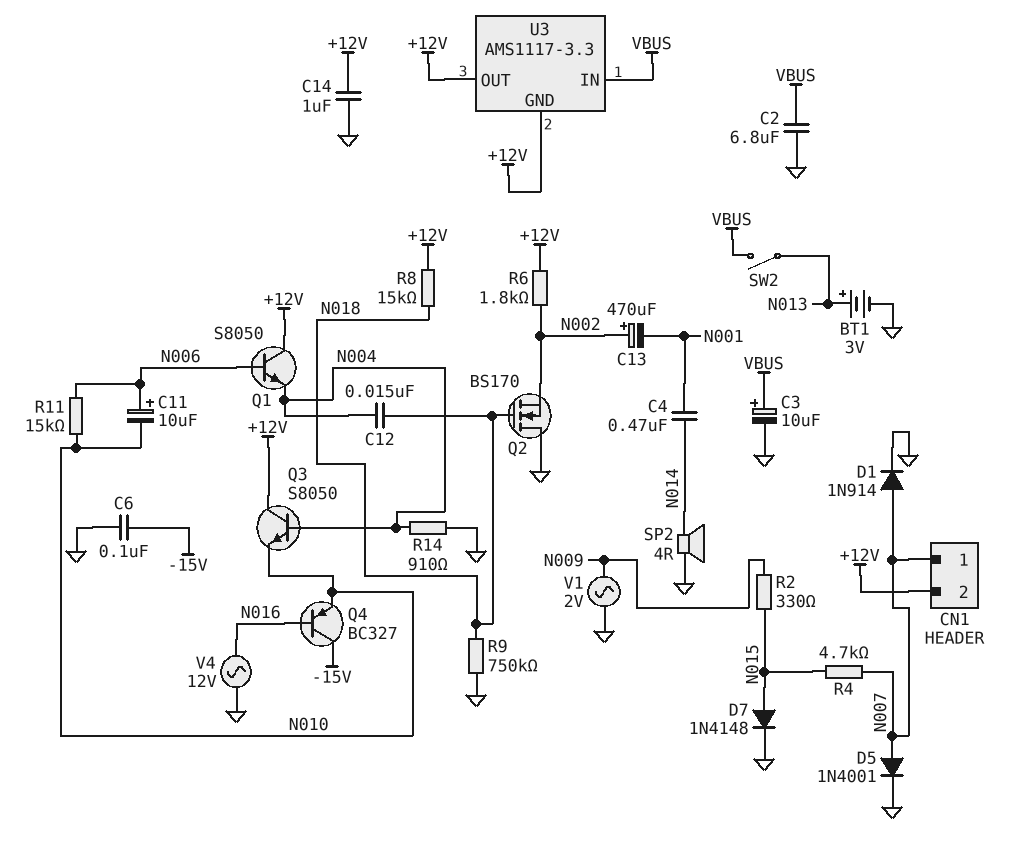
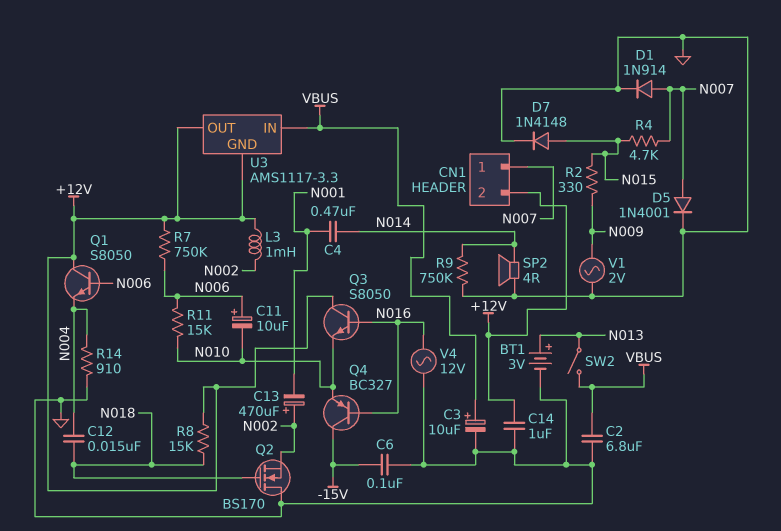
L3: none -> 1mH (+12V, N002)
Q3: NPN S8050 (B N004, C +12V, E N010) -> NPN S8050 (B N016, C +12V, E N010)
R6: 1.8k (+12V, N002) -> none
R7: none -> 750k (+12V, N006)
R9: 750k (GND, N018) -> 750k (GND, N014)

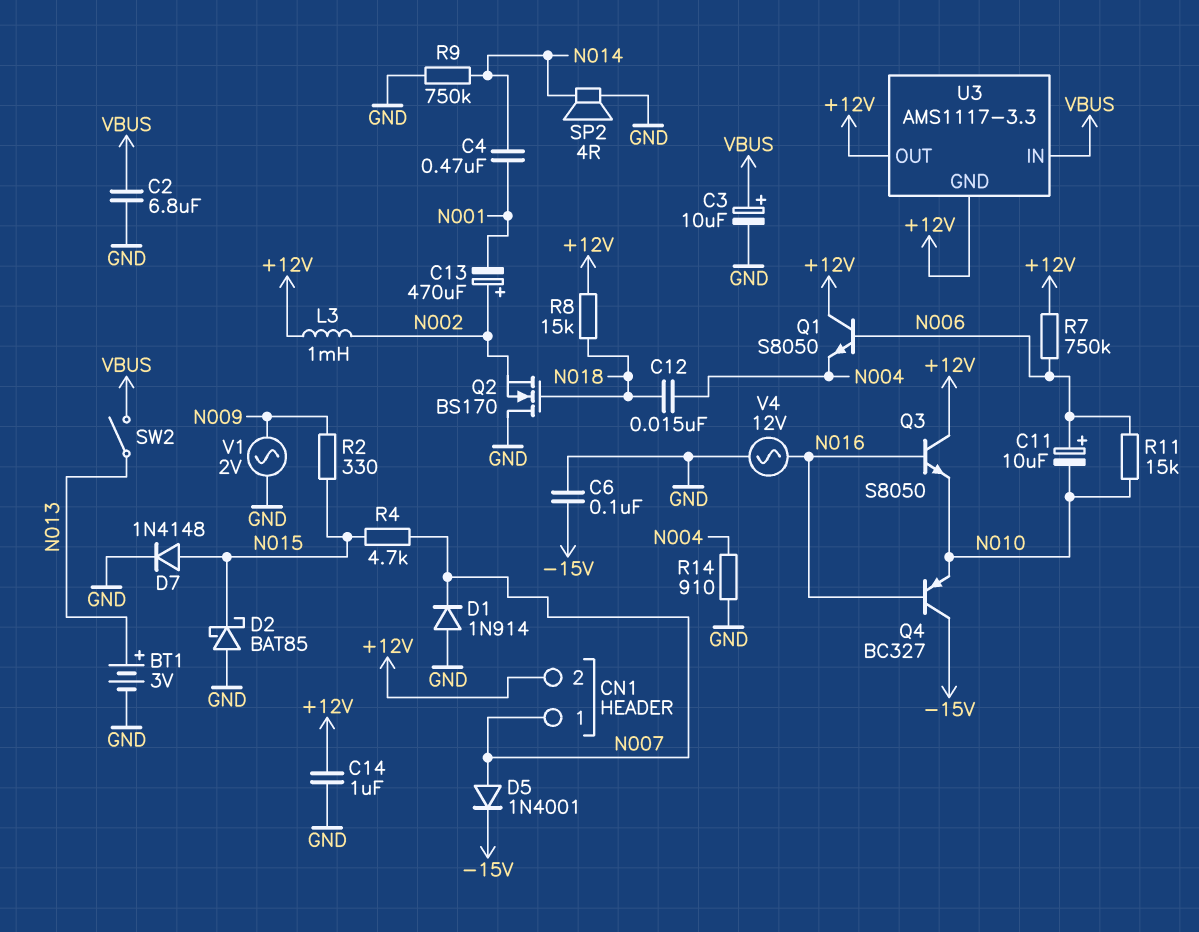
D1: diode 1N914 (A N007, K GND) -> diode 1N914 (A GND, K N007)
D2: none -> schottky BAT85 (A GND, K N015)
D5: diode 1N4001 (A N007, K GND) -> diode 1N4001 (A N007, K -15V)

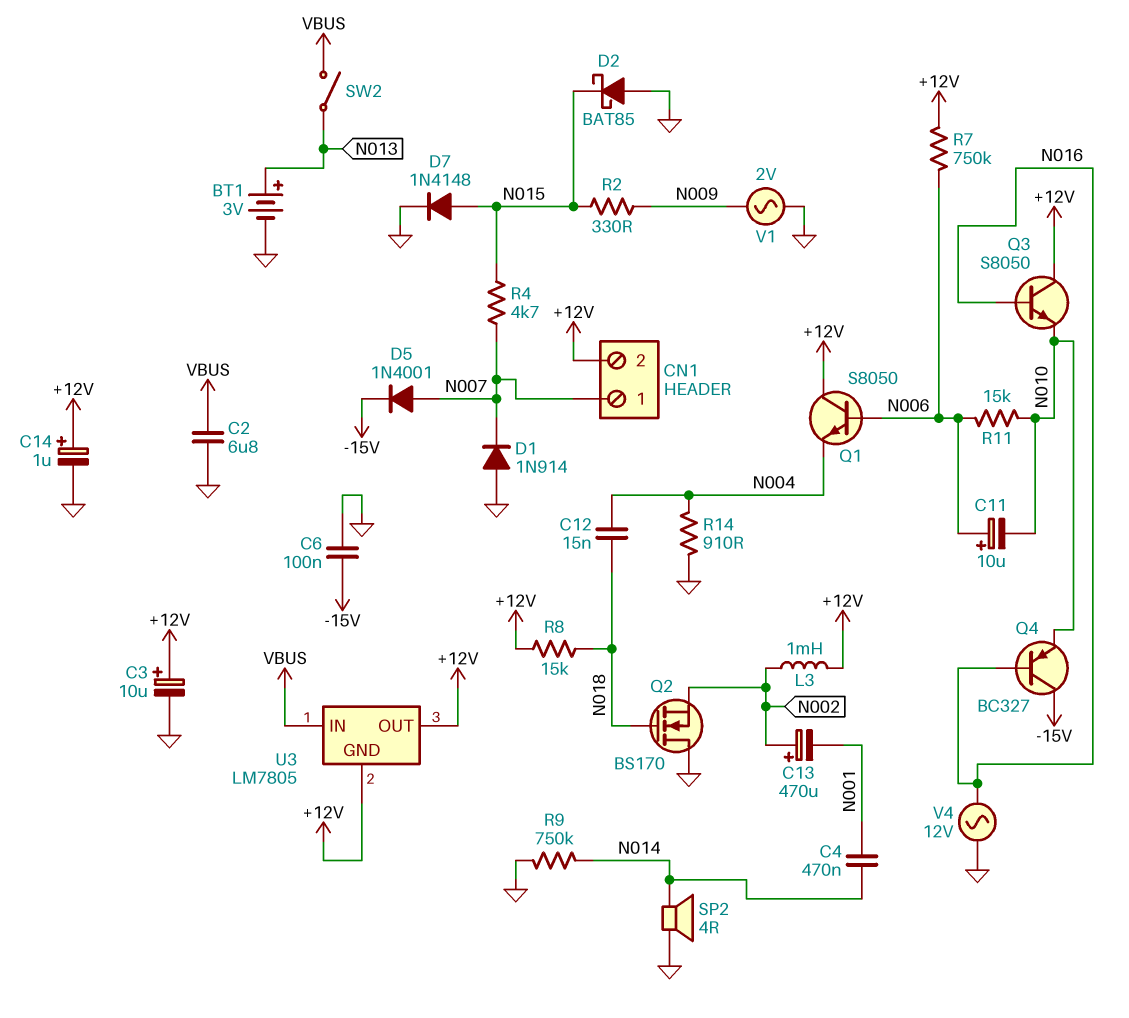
C3: 10uF (plus VBUS, minus GND) -> 10uF (plus +12V, minus GND)
C14: 1uF (+12V, GND) -> 1uF (plus +12V, minus GND)
U3: AMS1117-3.3 -> LM7805

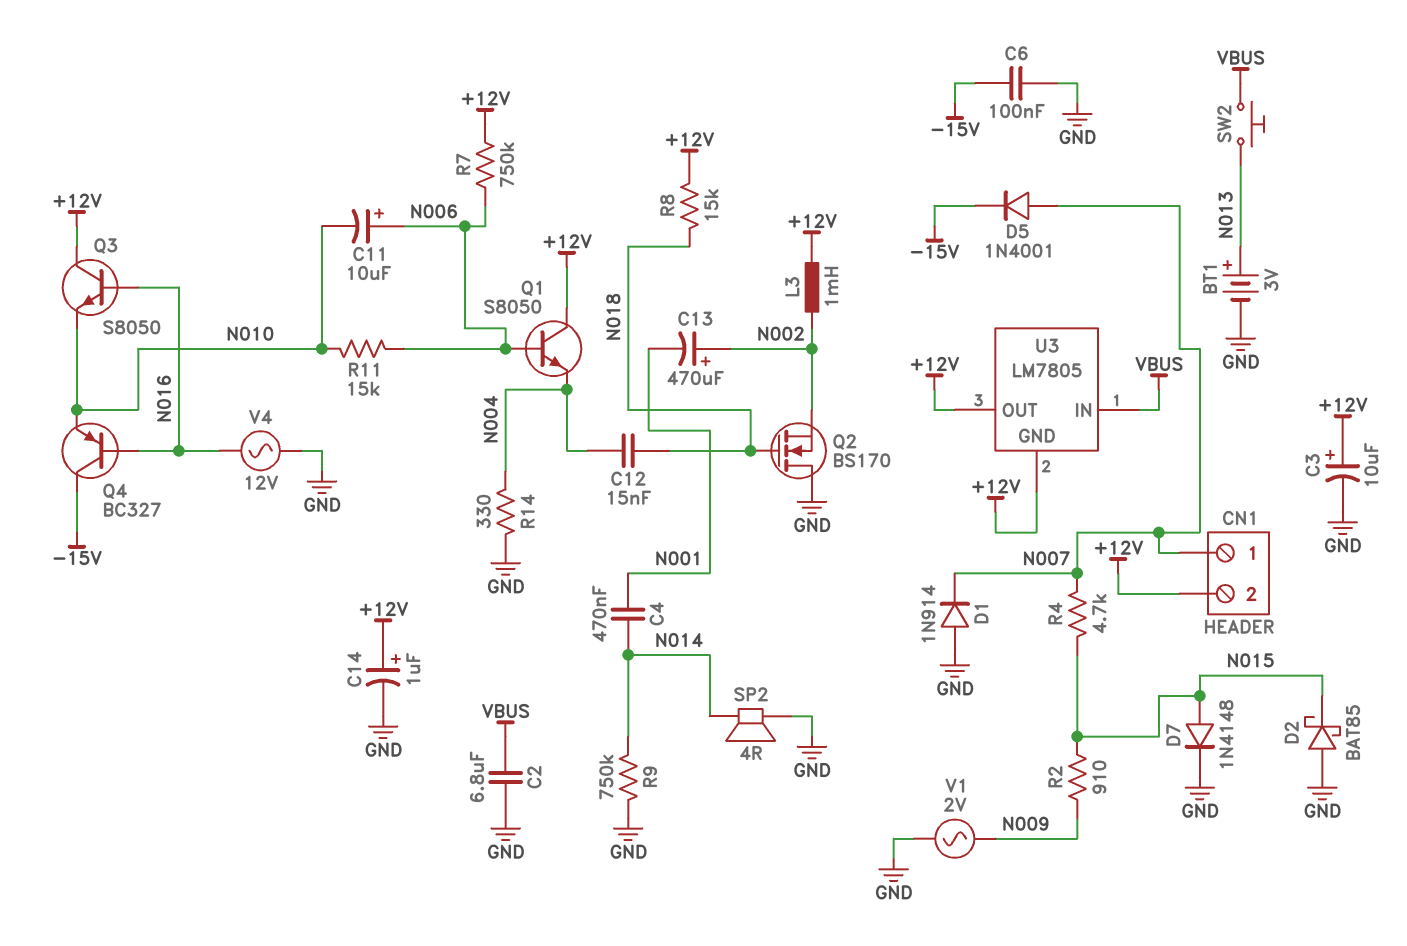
R2: 330 (N009, N015) -> 910 (N009, N015)
R14: 910 (GND, N004) -> 330 (GND, N004)
SW2: switch (N013, VBUS) -> button (N013, VBUS)

